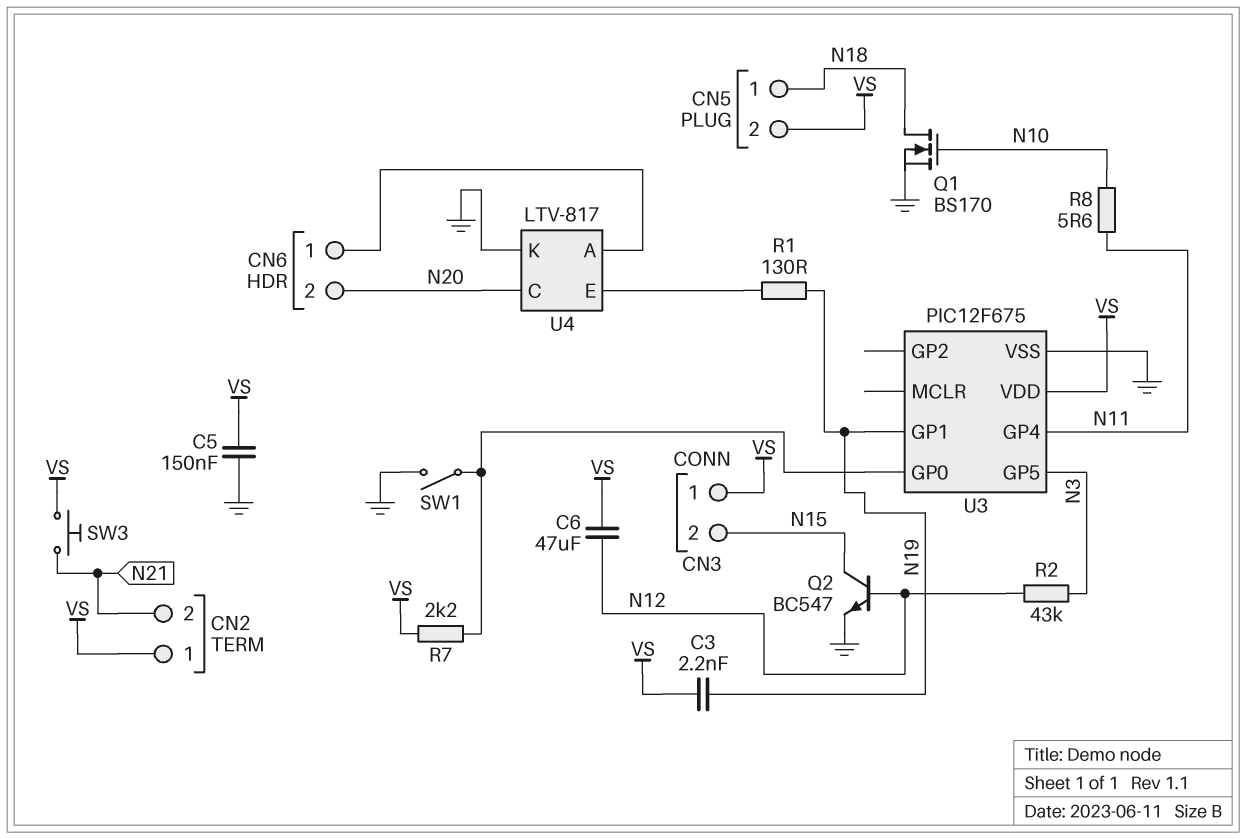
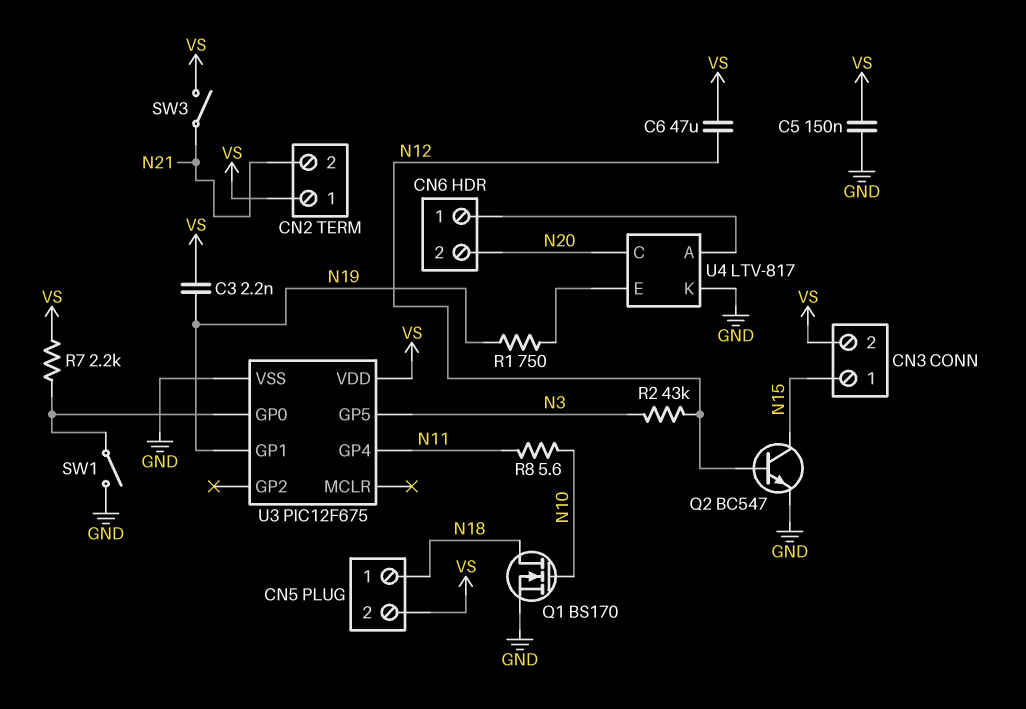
CN3 pin 1: VS -> N15
CN3 pin 2: N15 -> VS
R1: 130 (N19, U4/E) -> 750 (N19, U4/E)
SW3: button (N21, VS) -> switch (N21, VS)

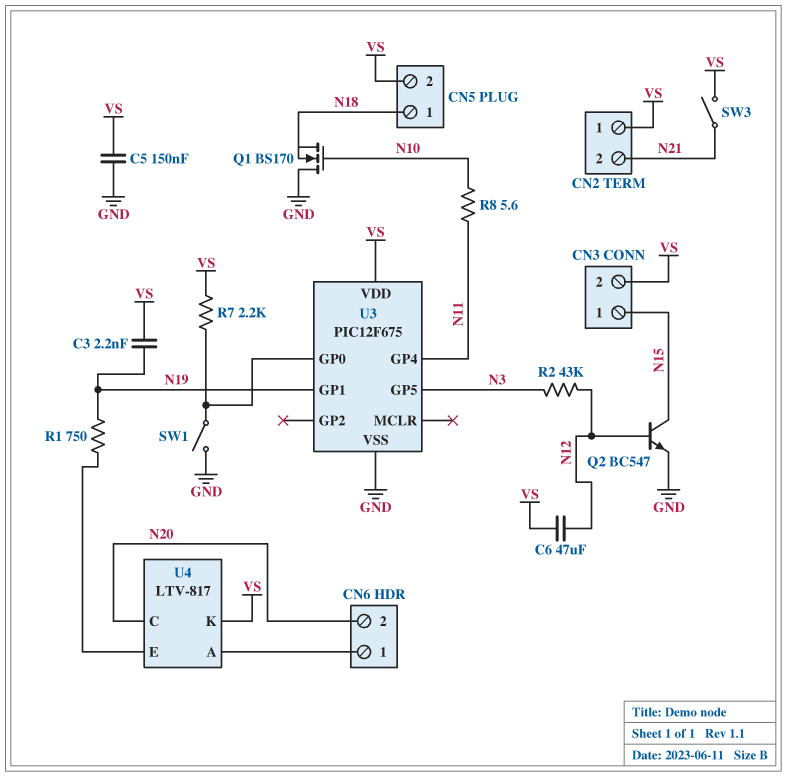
Q1: NMOS BS170 (G N10, D N18, S GND) -> NMOS BS170 (G N10, D GND, S N18)
U4 pin K: GND -> VS

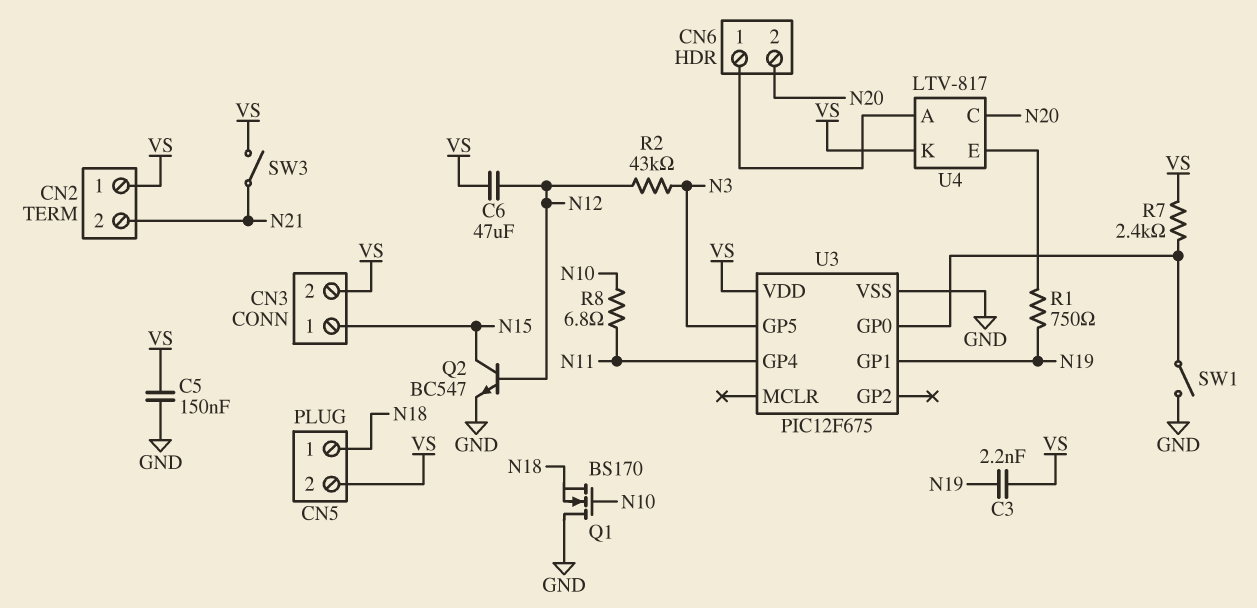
R7: 2.2k (U3/GP0, VS) -> 2.4k (U3/GP0, VS)
R8: 5.6 (N10, N11) -> 6.8 (N10, N11)

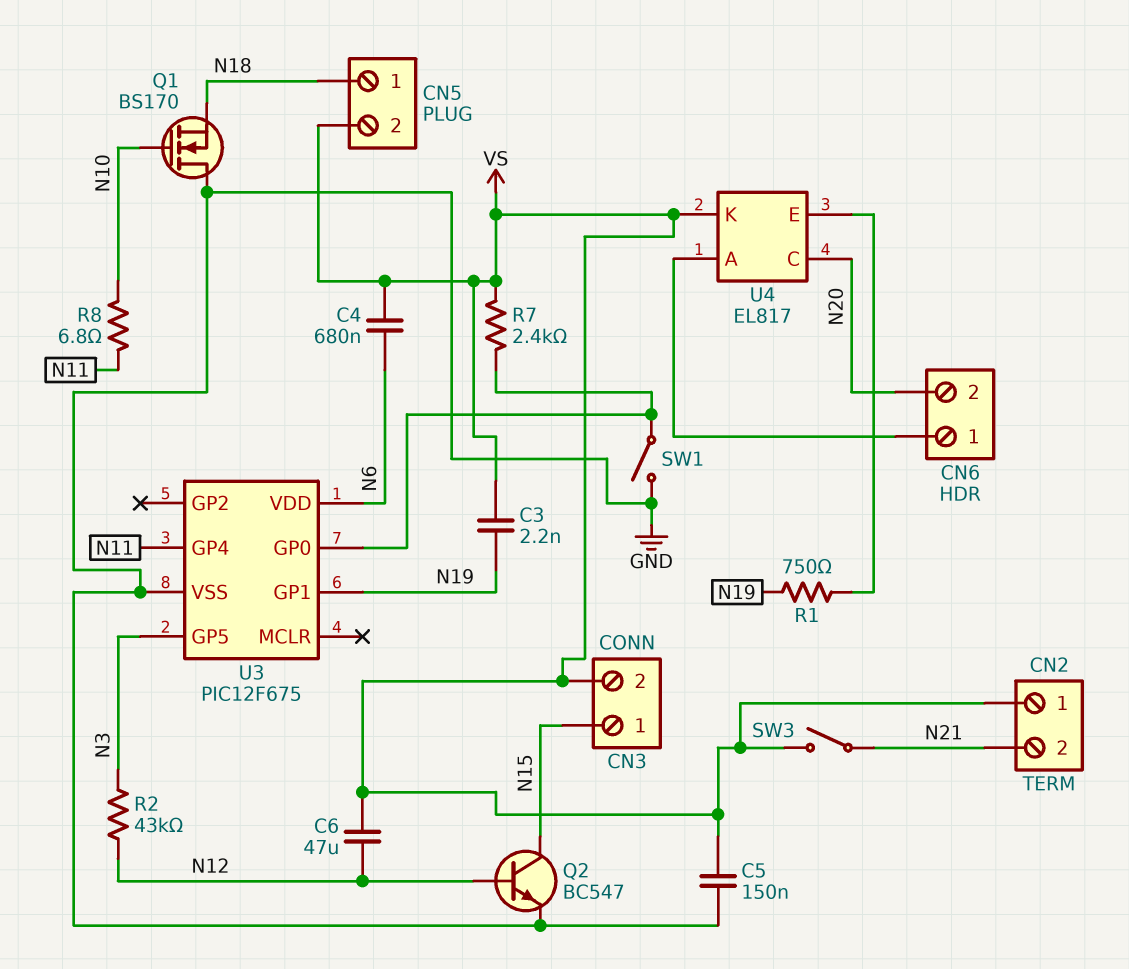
C4: none -> 680nF (N6, VS)
U3 pin VDD: VS -> N6
U4: LTV-817 -> EL817

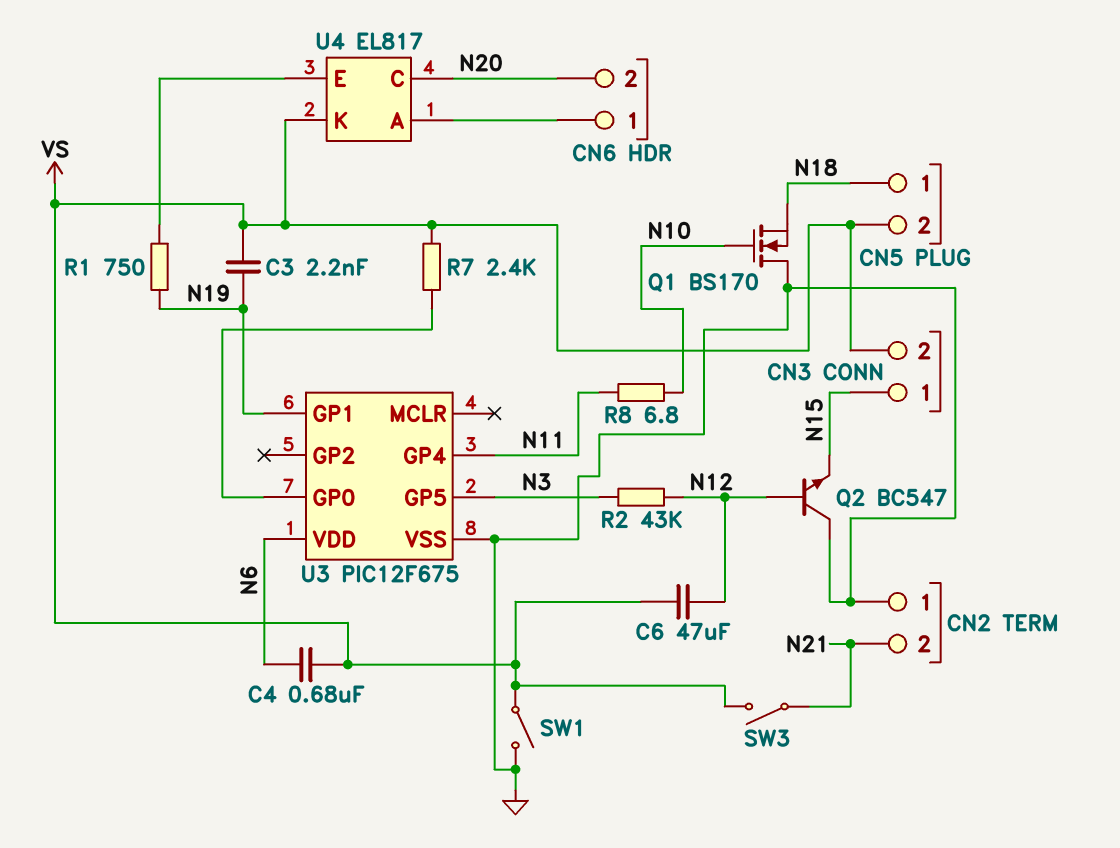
C5: 150nF (GND, VS) -> none
CN2 pin 1: VS -> GND
Q2: NPN BC547 (B N12, C N15, E GND) -> NPN BC547 (B N12, C GND, E N15)
SW1: switch (GND, U3/GP0) -> switch (GND, VS)

